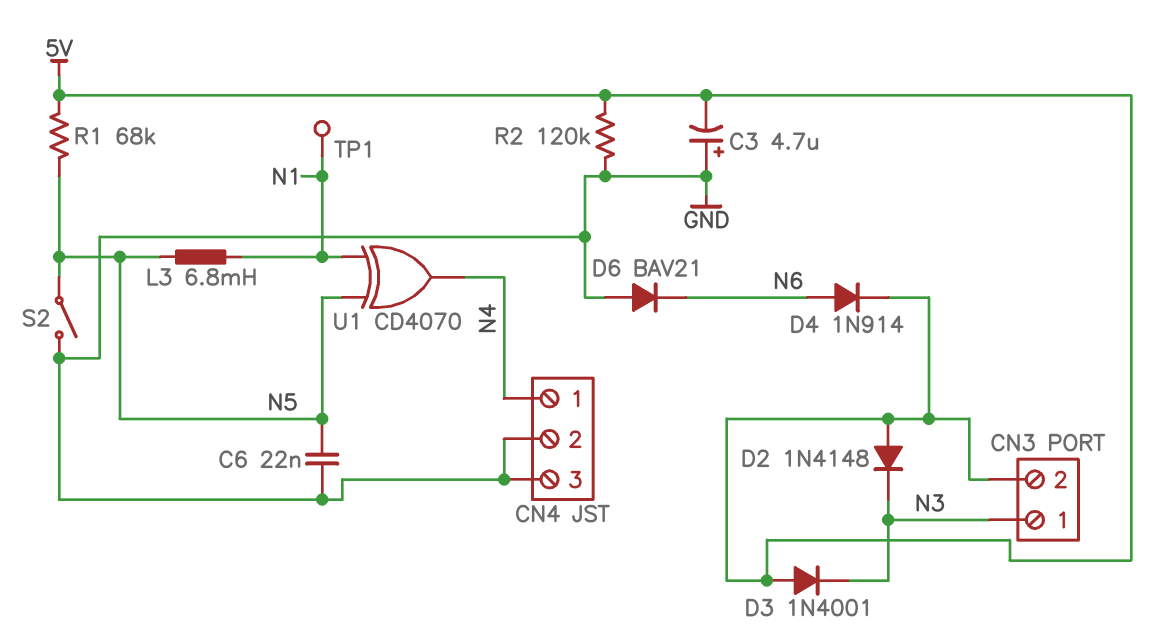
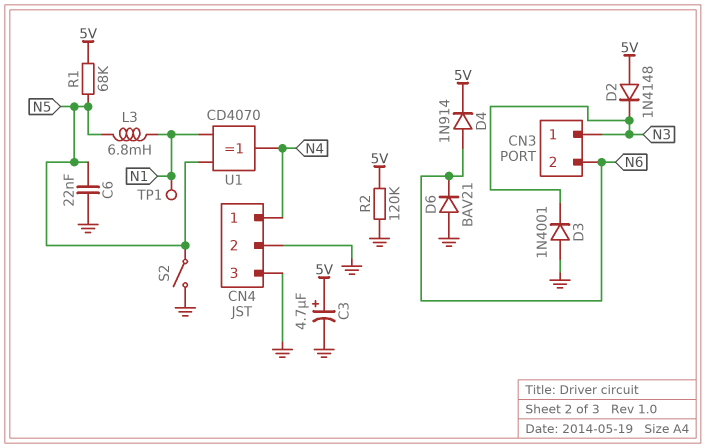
C3: 4.7uF (plus GND, minus 5V) -> 4.7uF (plus 5V, minus GND)
CN3 pin 2: 5V -> N6
D3: diode 1N4001 (A 5V, K N3) -> diode 1N4001 (A GND, K N3)

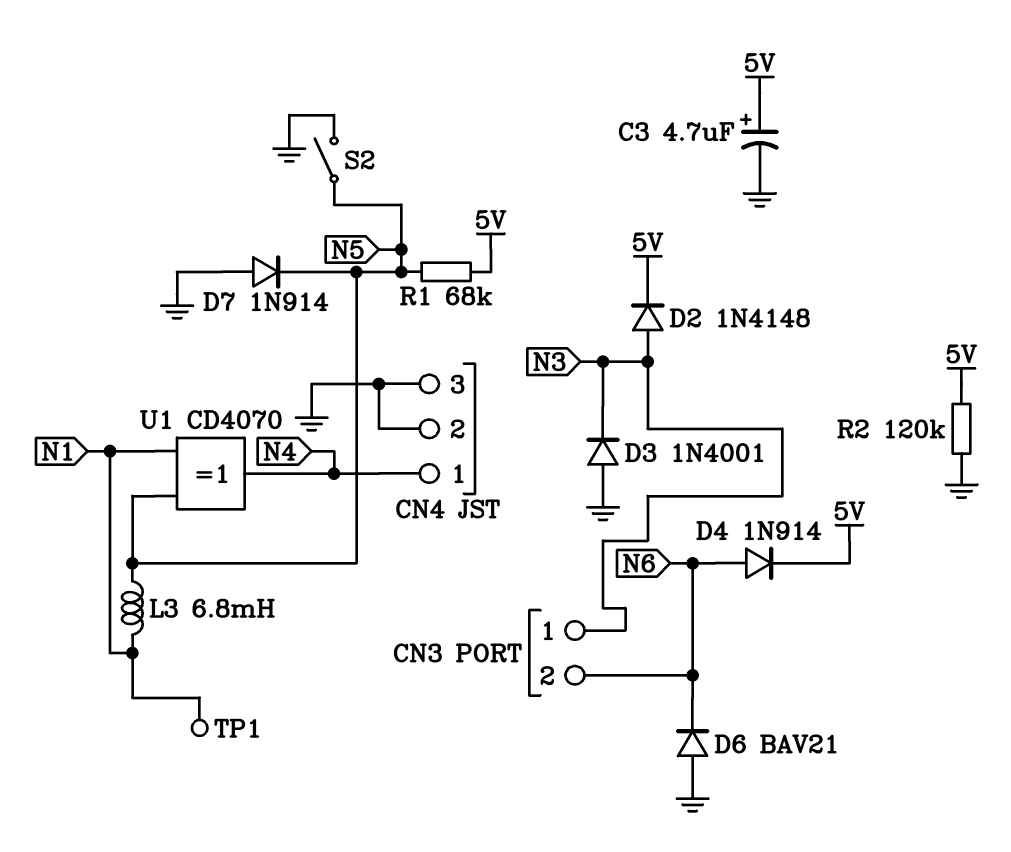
C6: 22nF (GND, N5) -> none
D2: diode 1N4148 (A 5V, K N3) -> diode 1N4148 (A N3, K 5V)
D7: none -> diode 1N914 (A GND, K N5)

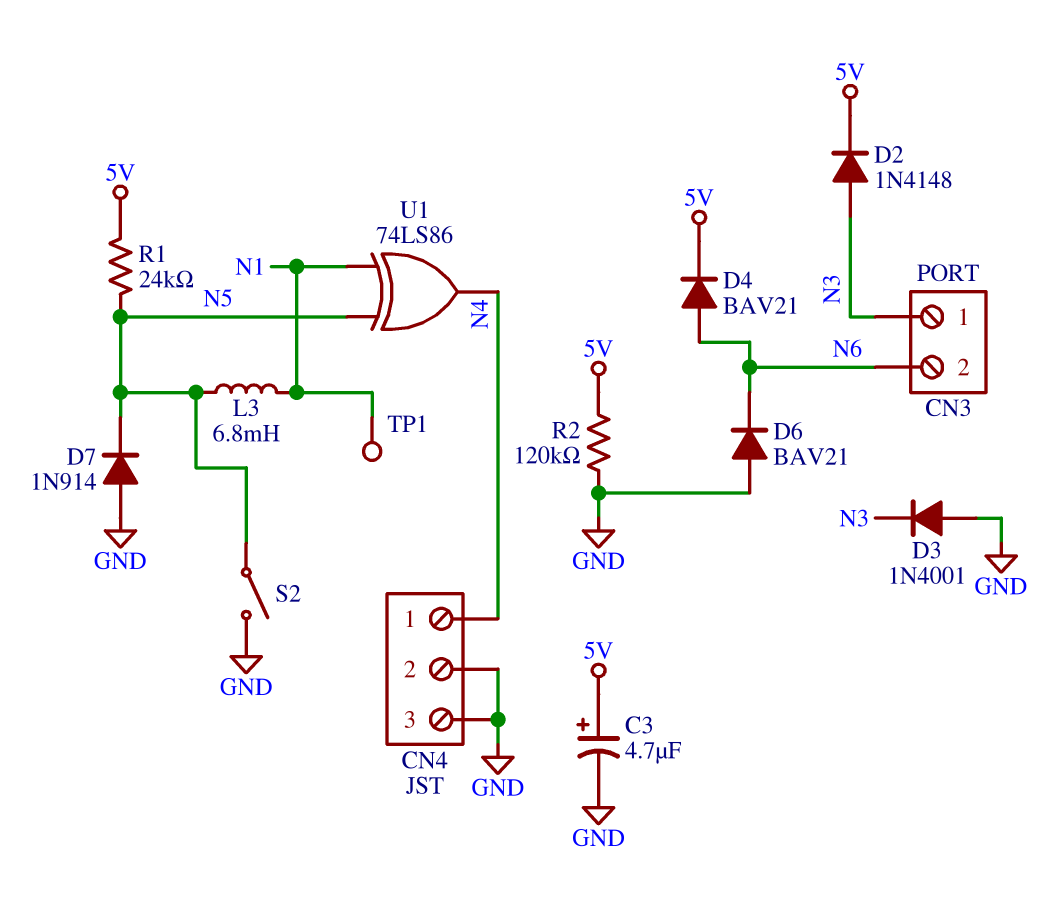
D4: diode 1N914 (A N6, K 5V) -> diode BAV21 (A N6, K 5V)
R1: 68k (5V, N5) -> 24k (5V, N5)
U1: XOR CD4070 (in N1, in N5, out N4) -> XOR 74LS86 (in N1, in N5, out N4)

